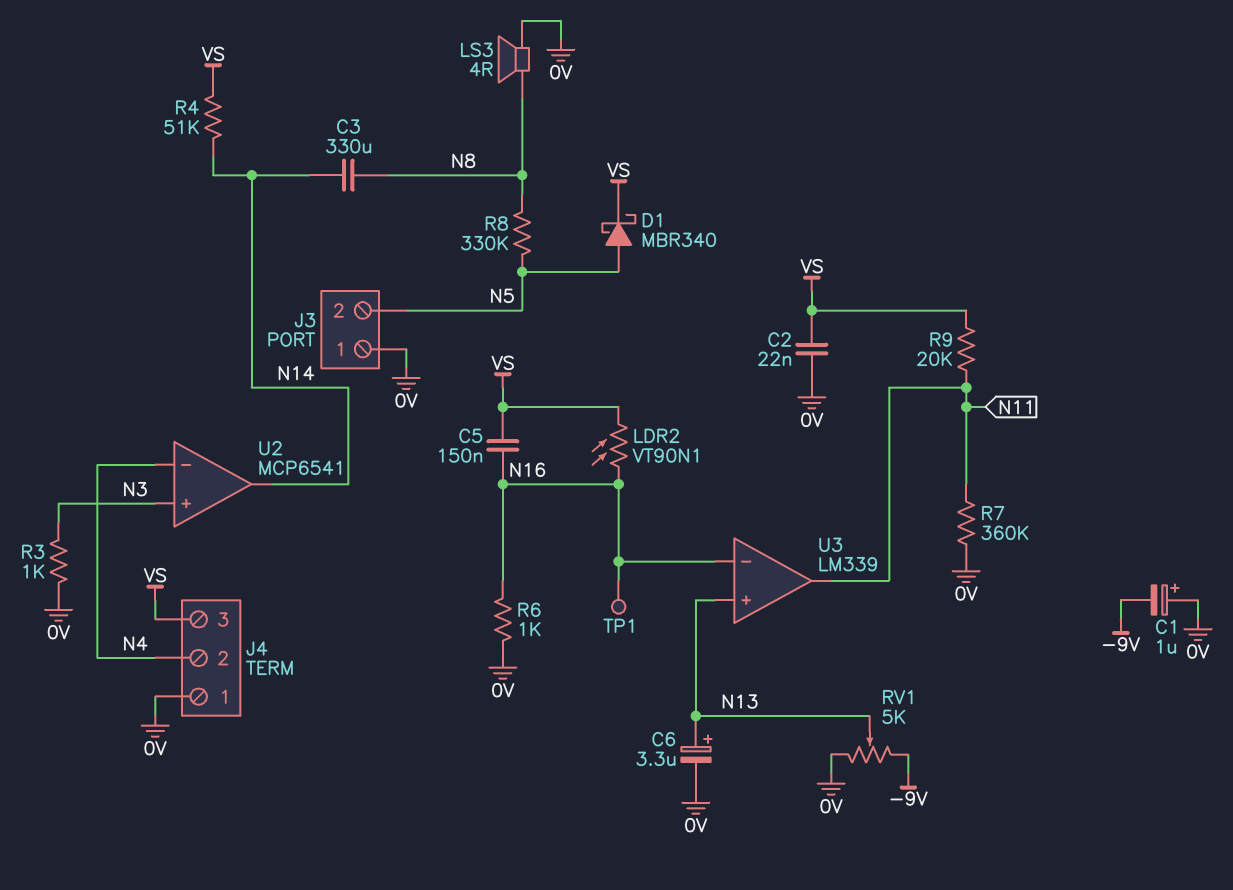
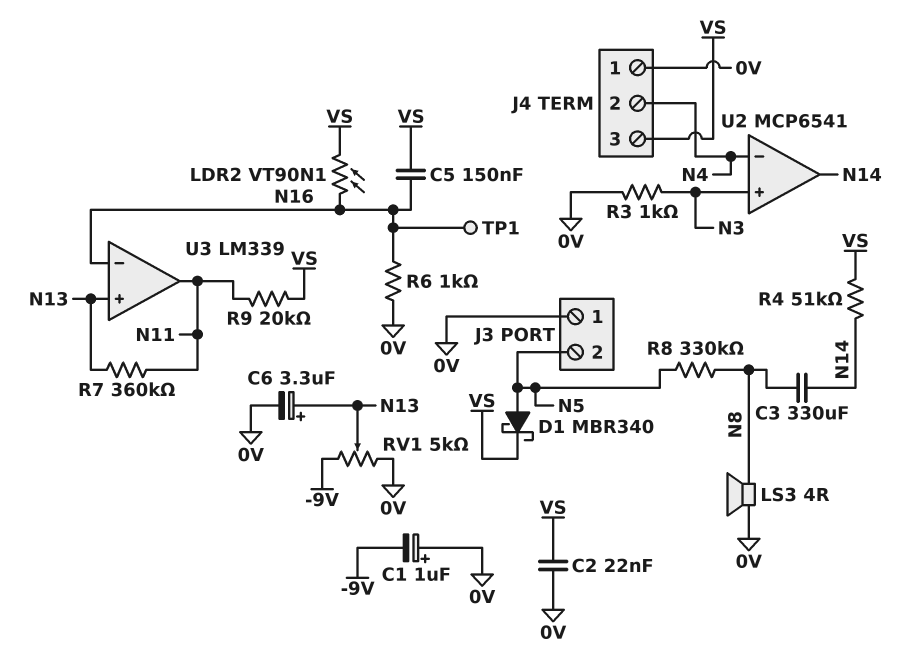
R7: 360k (0V, N11) -> 360k (N11, N13)

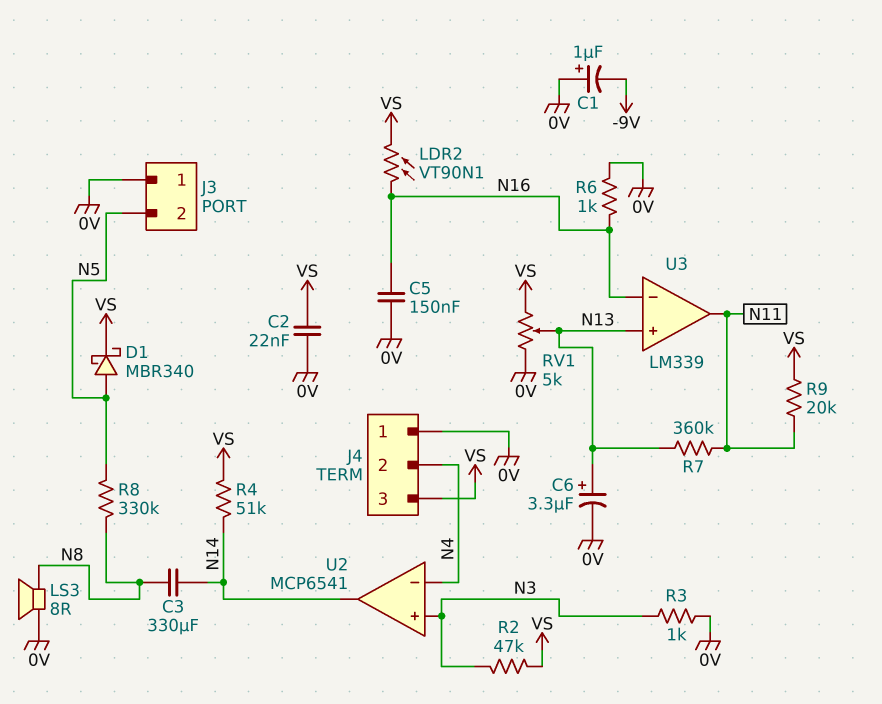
C5: 150nF (N16, VS) -> 150nF (0V, N16)
LS3: speaker 4R (0V, N8) -> speaker 8R (0V, N8)
R2: none -> 47k (N3, VS)
RV1: 5k (-9V, 0V, wiper N13) -> 5k (0V, VS, wiper N13)
TP1: test point (N16) -> none

